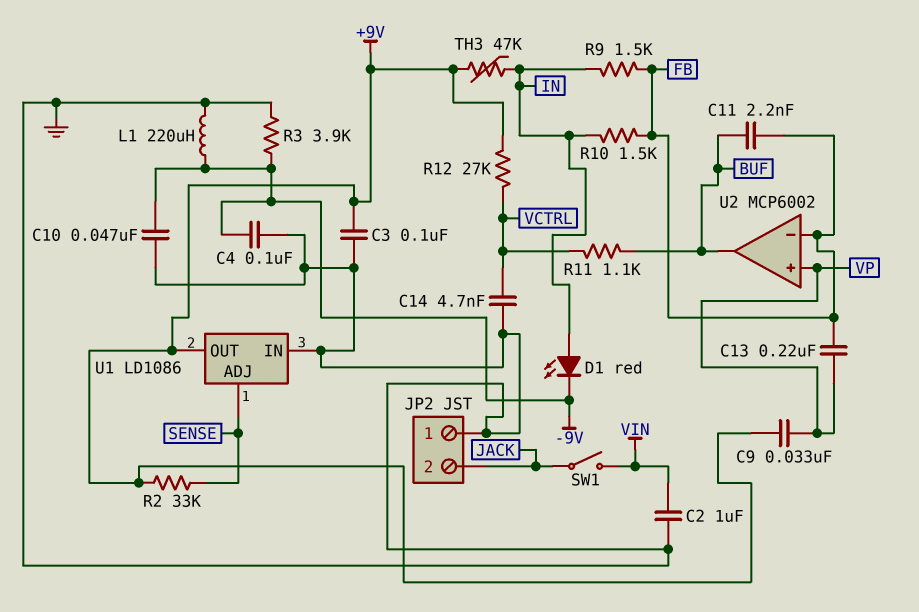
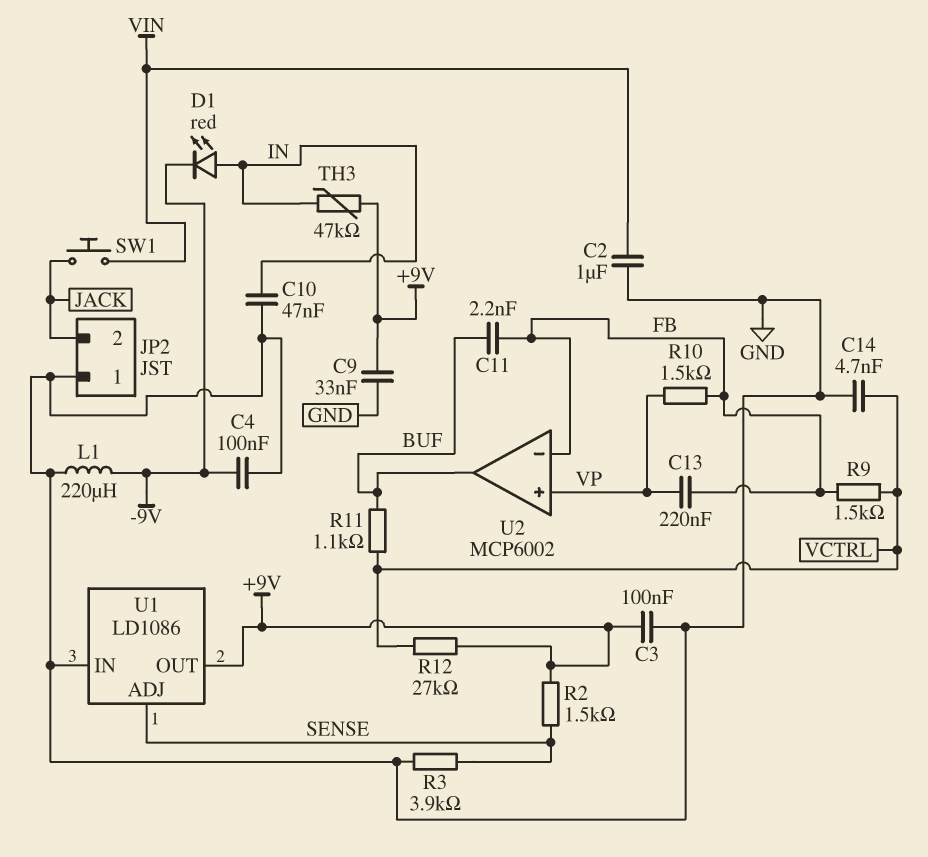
C9: 33nF (+9V, VP) -> 33nF (+9V, GND)
C10: 47nF (-9V, GND) -> 47nF (GND, IN)
R2: 33k (+9V, SENSE) -> 1.5k (+9V, SENSE)
R3: 3.9k (-9V, GND) -> 3.9k (GND, SENSE)
R9: 1.5k (FB, IN) -> 1.5k (FB, VCTRL)
R10: 1.5k (FB, IN) -> 1.5k (FB, VP)
SW1: switch (JACK, VIN) -> button (JACK, VIN)

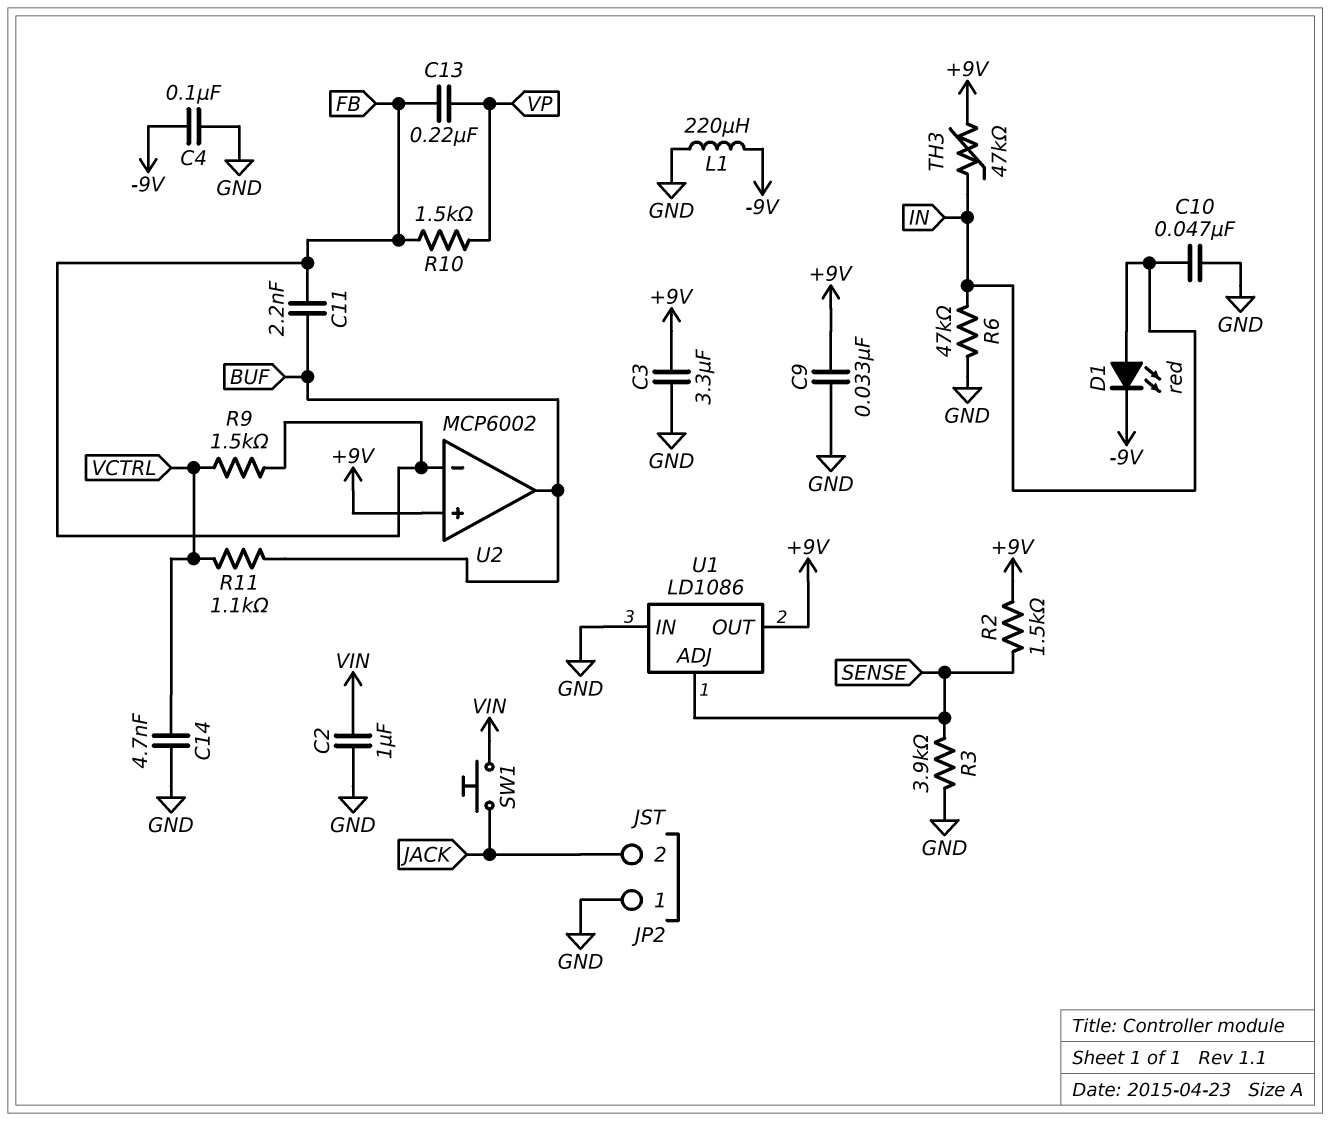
C3: 100nF (+9V, GND) -> 3.3uF (+9V, GND)
R6: none -> 47k (GND, IN)
R12: 27k (+9V, VCTRL) -> none
U2 pin in+: VP -> +9V

